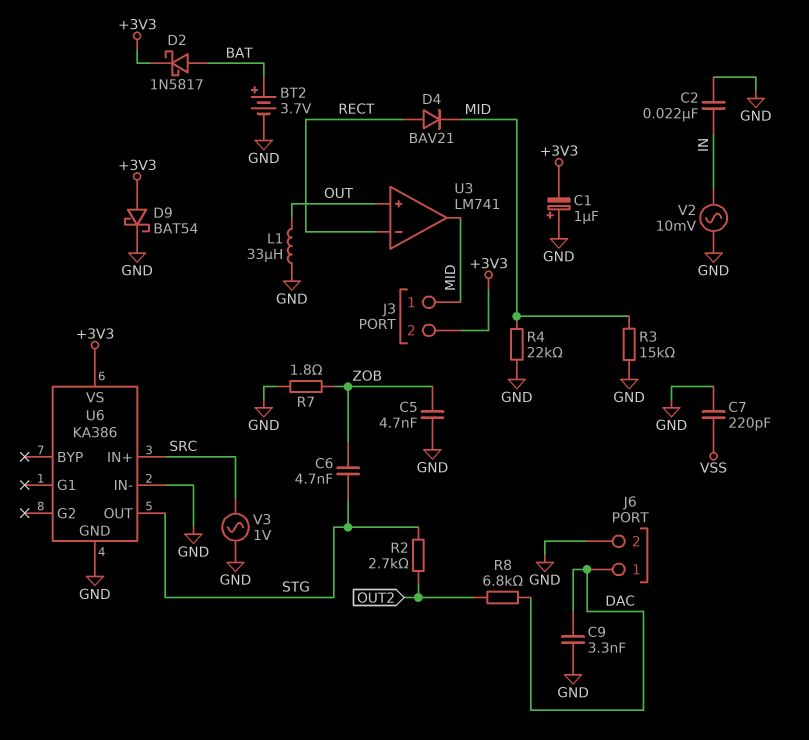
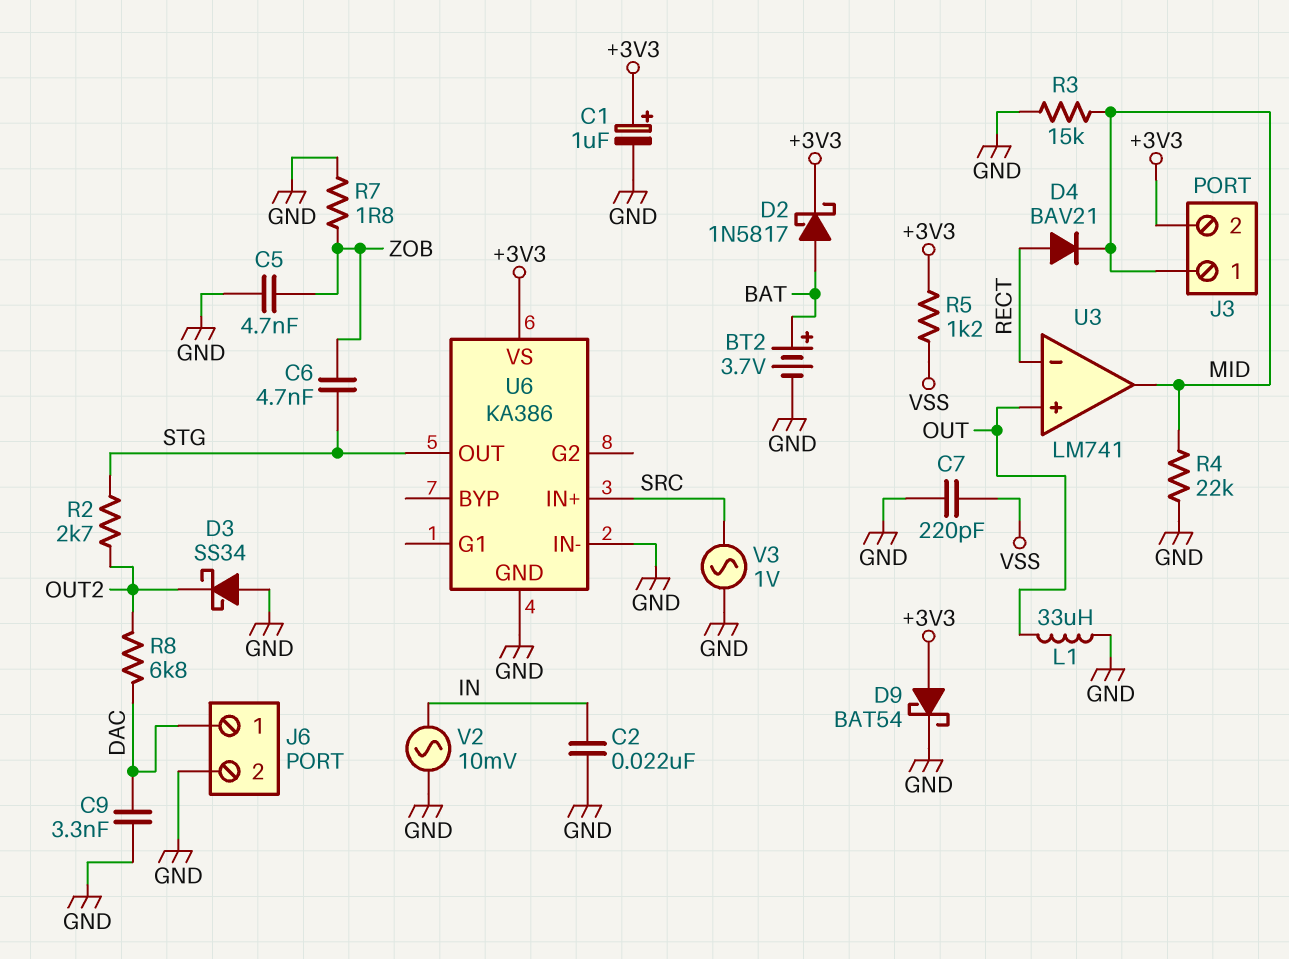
C1: 1uF (plus GND, minus +3V3) -> 1uF (plus +3V3, minus GND)
D3: none -> schottky SS34 (A GND, K OUT2)
R5: none -> 1.2k (+3V3, VSS)

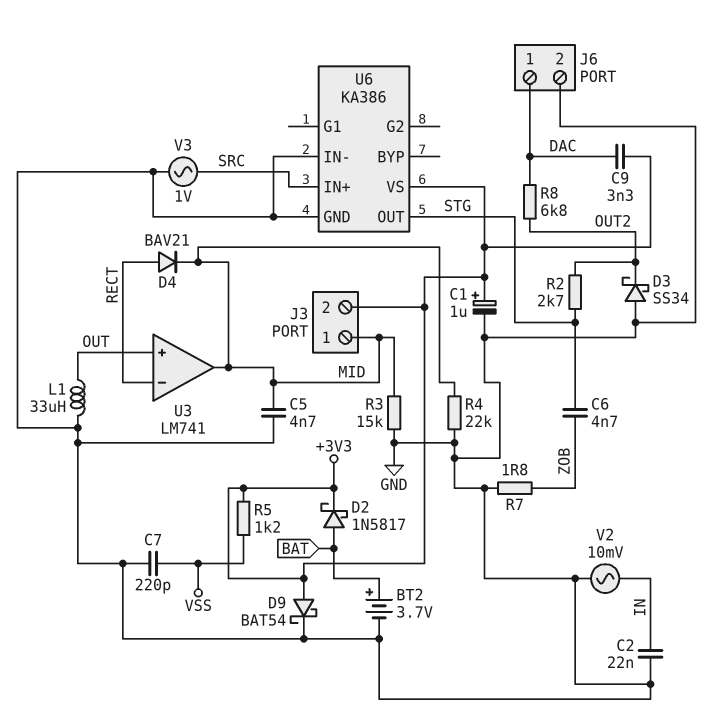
C5: 4.7nF (GND, ZOB) -> 4.7nF (GND, MID)
C9: 3.3nF (DAC, GND) -> 3.3nF (+3V3, DAC)

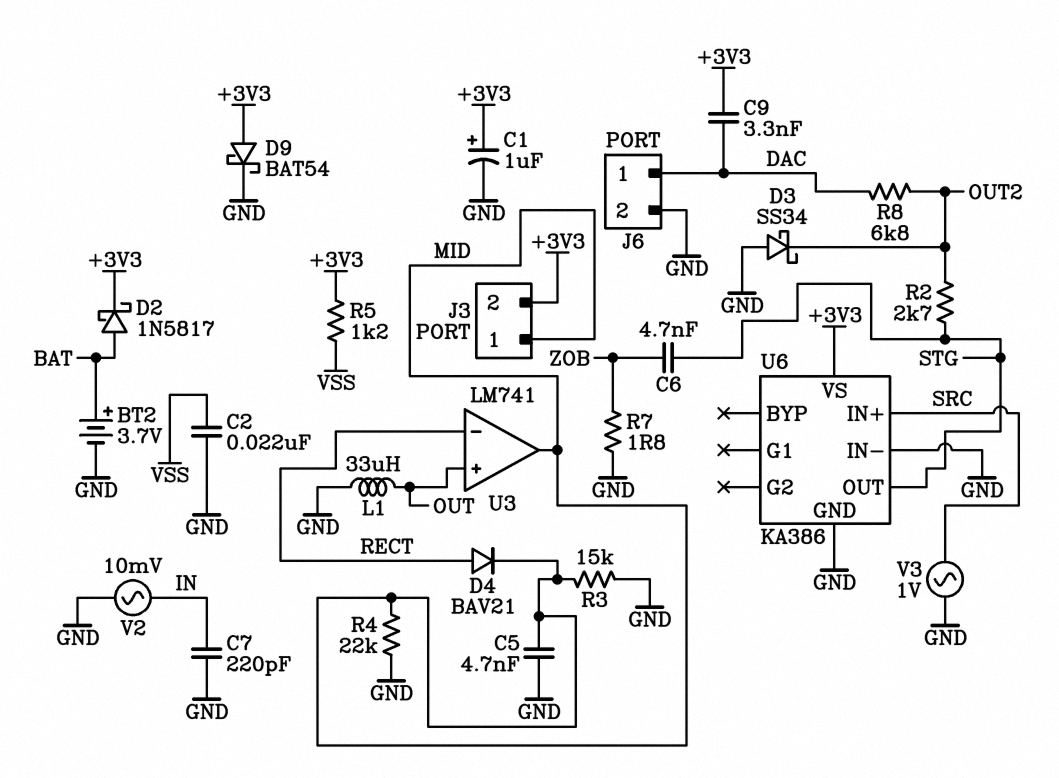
C2: 22nF (GND, IN) -> 22nF (GND, VSS)
C7: 220pF (GND, VSS) -> 220pF (GND, IN)

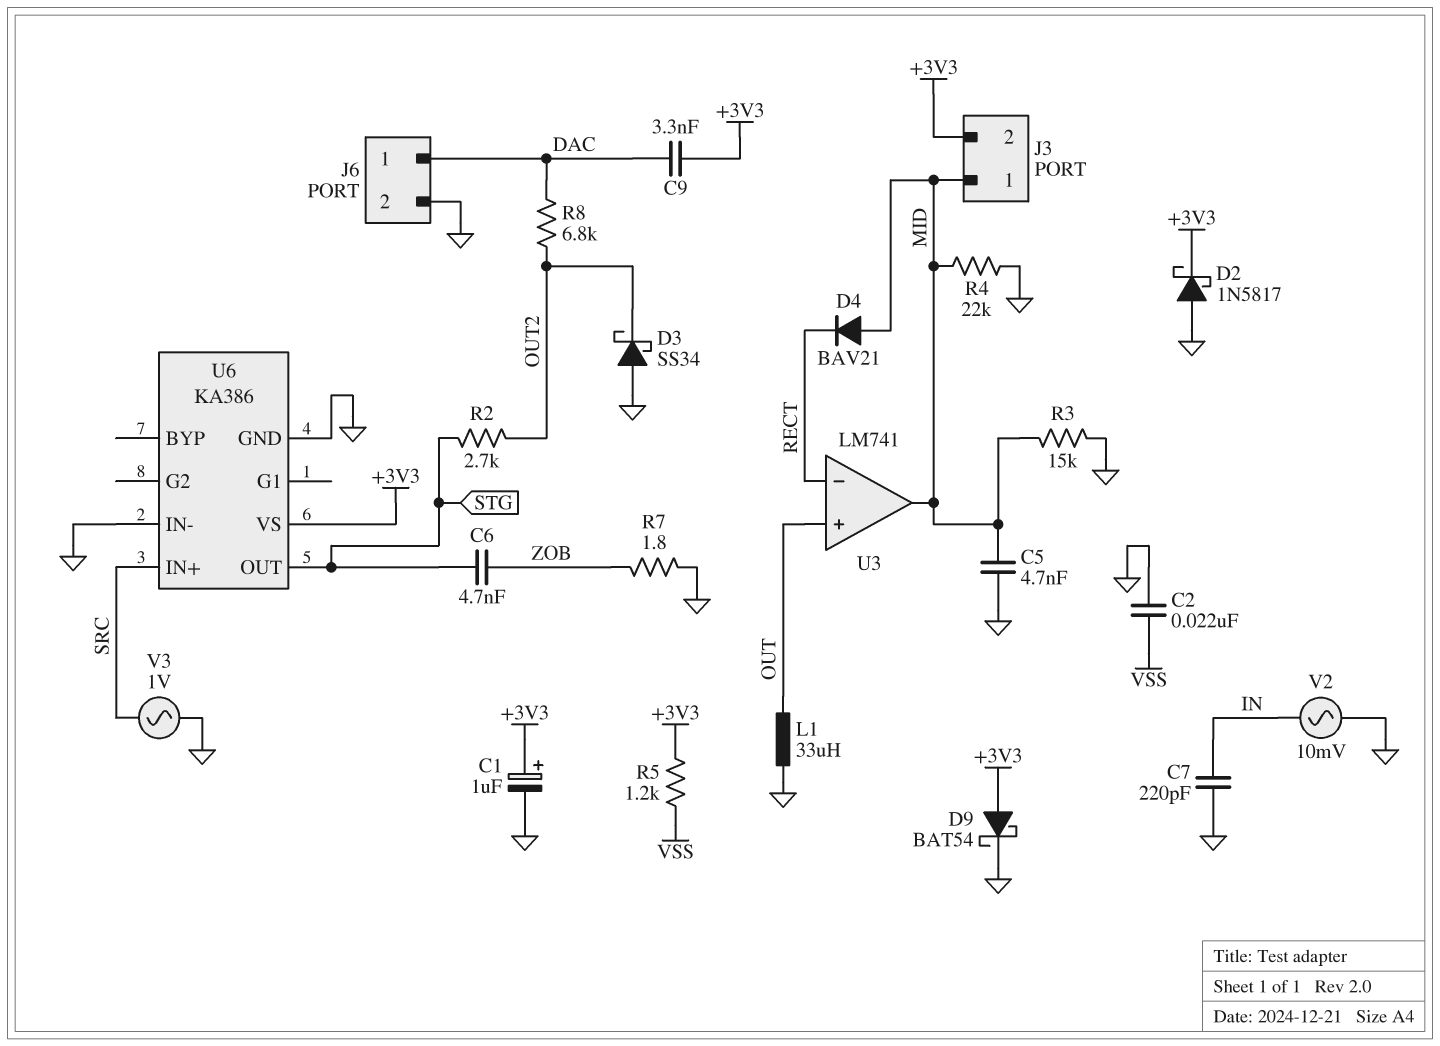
BT2: 3.7V (plus BAT, minus GND) -> none
D2: schottky 1N5817 (A BAT, K +3V3) -> schottky 1N5817 (A GND, K +3V3)
D4: diode BAV21 (A RECT, K MID) -> diode BAV21 (A MID, K RECT)

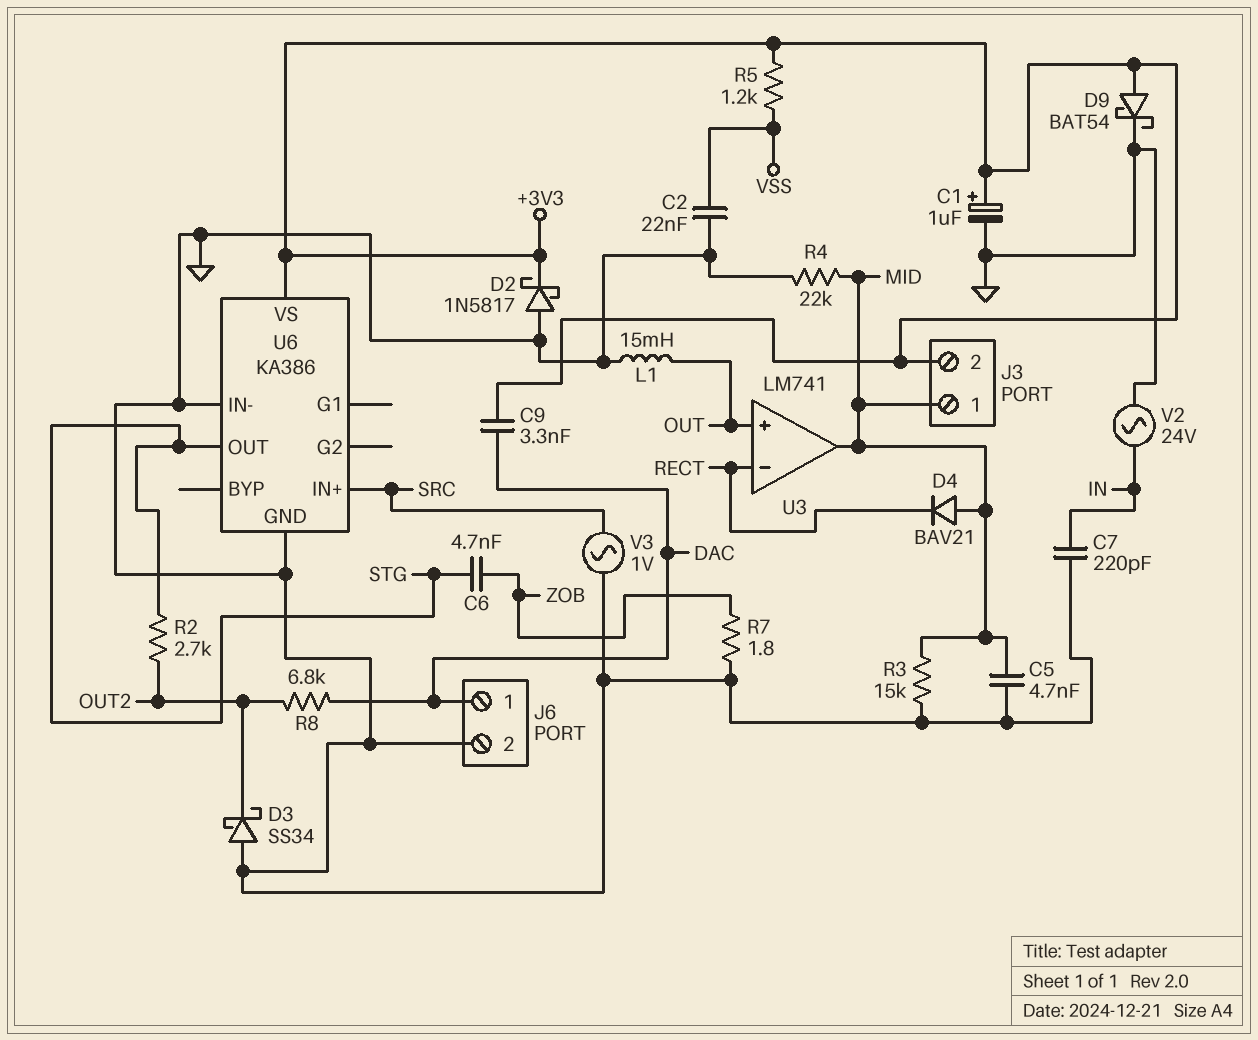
L1: 33uH (GND, OUT) -> 15mH (GND, OUT)
V2: AC 10mV (GND, IN) -> AC 24V (GND, IN)

